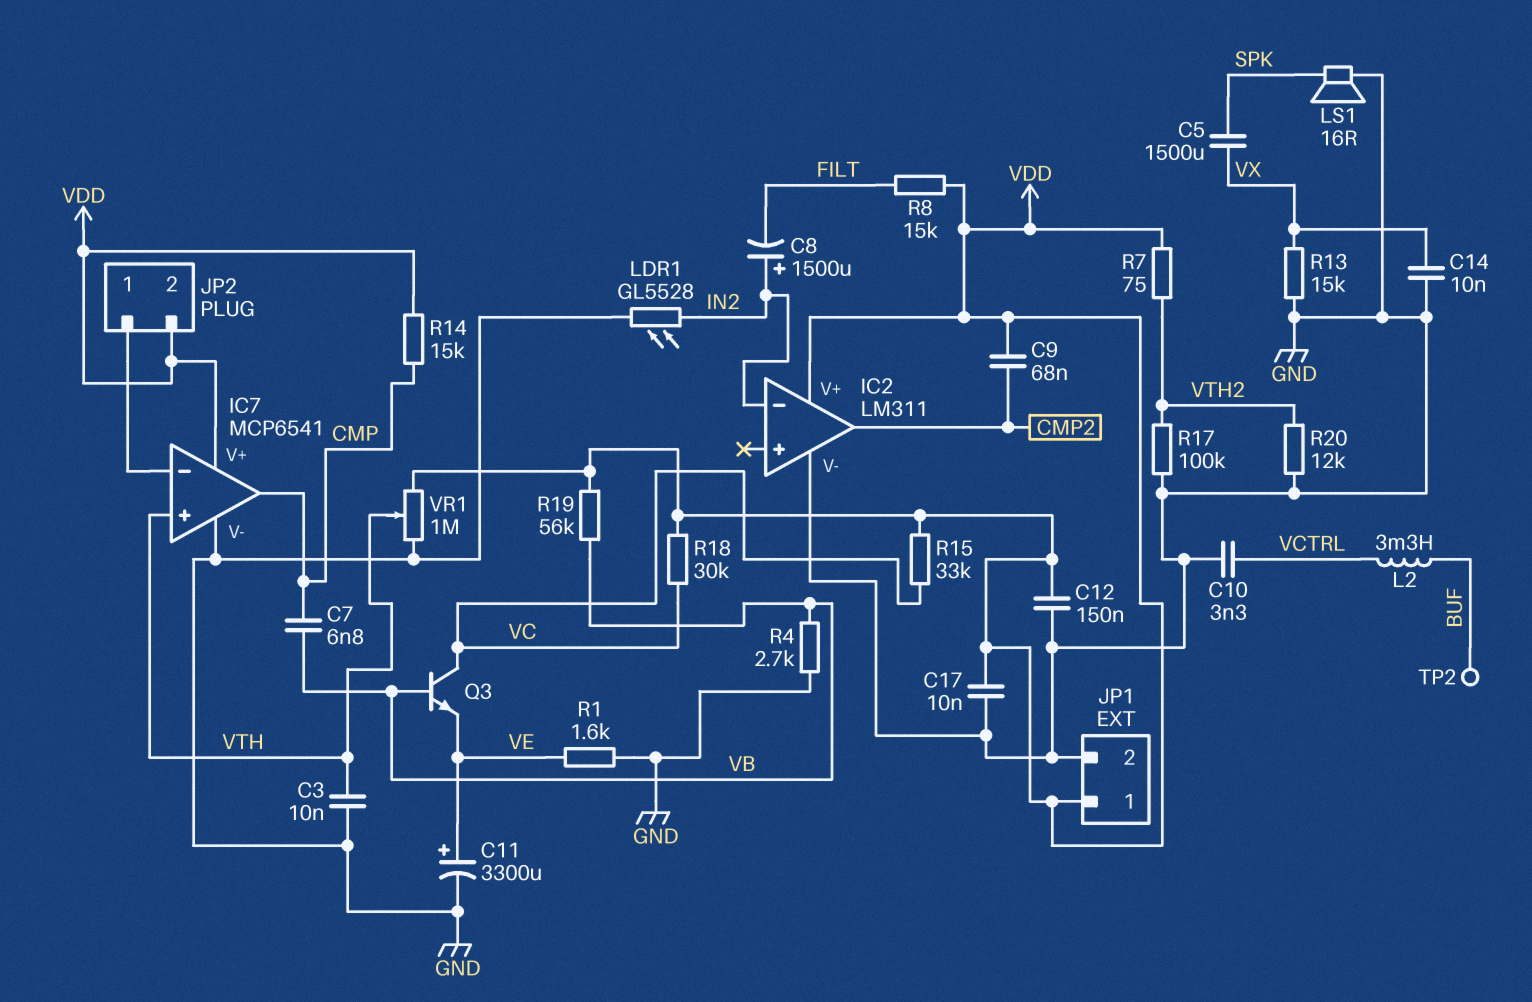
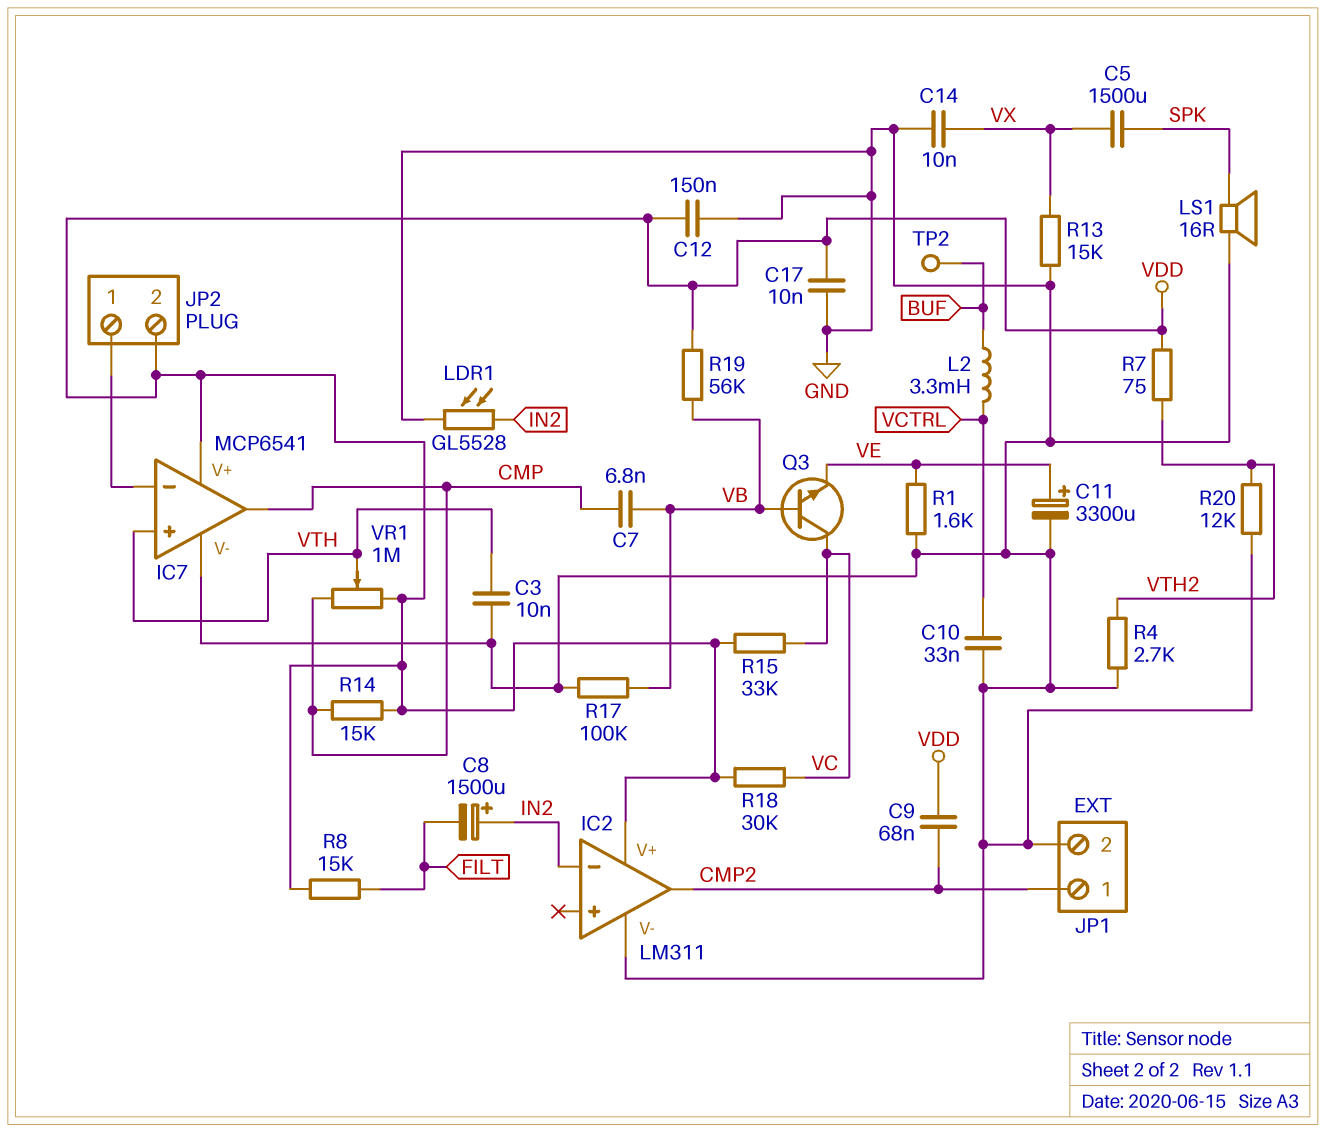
C10: 3.3nF (GND, VCTRL) -> 33nF (GND, VCTRL)
JP1 pin 1: VDD -> CMP2
R4: 2.7k (GND, VB) -> 2.7k (GND, VTH2)
R17: 100k (GND, VTH2) -> 100k (GND, VB)
VR1: 1M (GND, VDD, wiper VTH) -> 1M (CMP, VDD, wiper VTH)

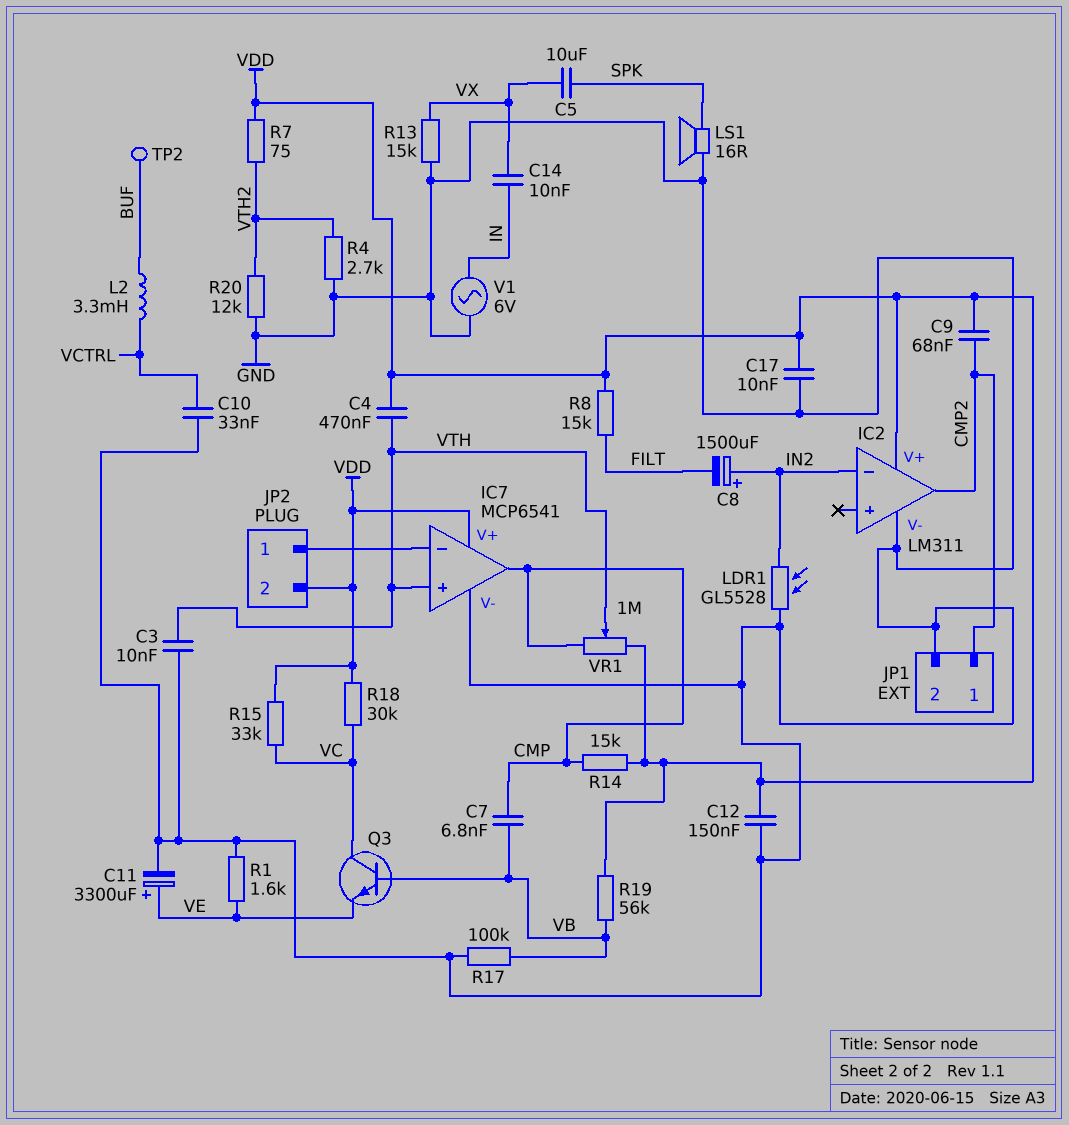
C4: none -> 470nF (VDD, VTH)
C5: 1500uF (SPK, VX) -> 10uF (SPK, VX)
C14: 10nF (GND, VX) -> 10nF (IN, VX)
V1: none -> AC 6V (GND, IN)

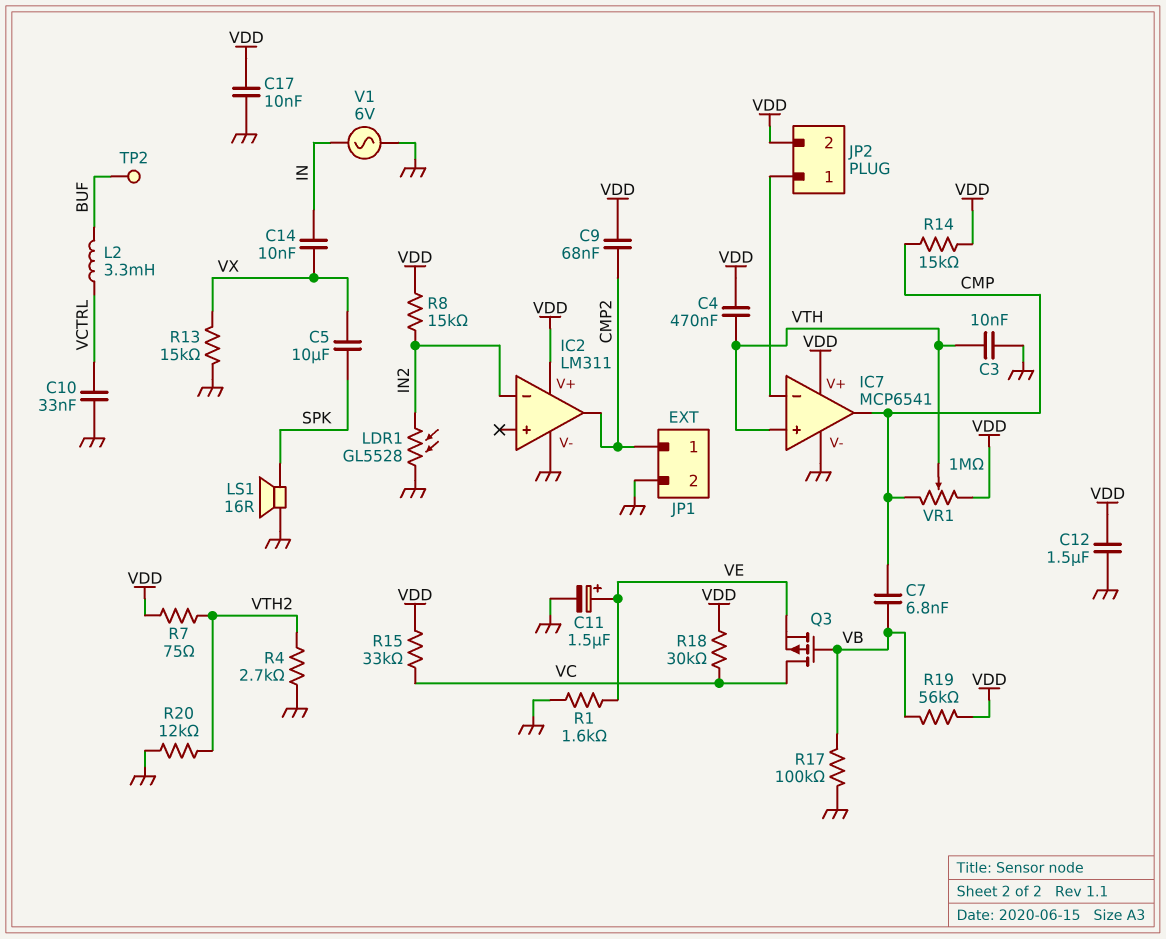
C8: 1500uF (plus IN2, minus FILT) -> none
C11: 3300uF (plus VE, minus GND) -> 1.5uF (plus VE, minus GND)
C12: 150nF (GND, VDD) -> 1.5uF (GND, VDD)
Q3: NPN (B VB, C VC, E VE) -> PMOS (G VB, D VC, S VE)
R8: 15k (FILT, VDD) -> 15k (IN2, VDD)

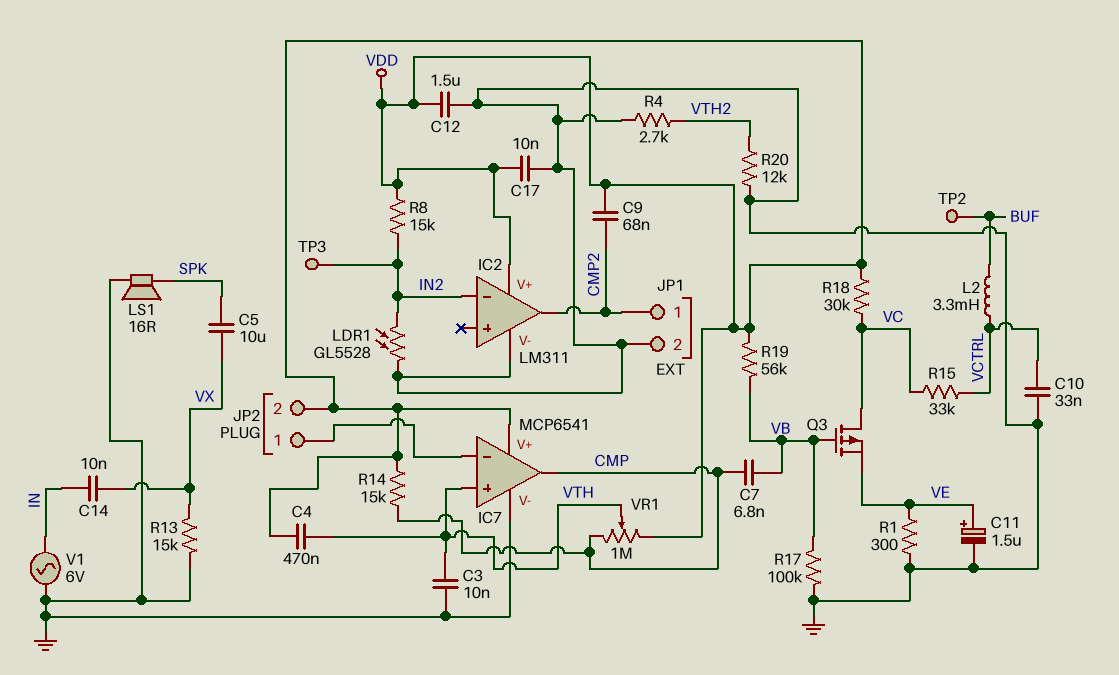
R1: 1.6k (GND, VE) -> 300 (GND, VE)
R7: 75 (VDD, VTH2) -> none
R15: 33k (VC, VDD) -> 33k (VC, VCTRL)
TP3: none -> test point (IN2)

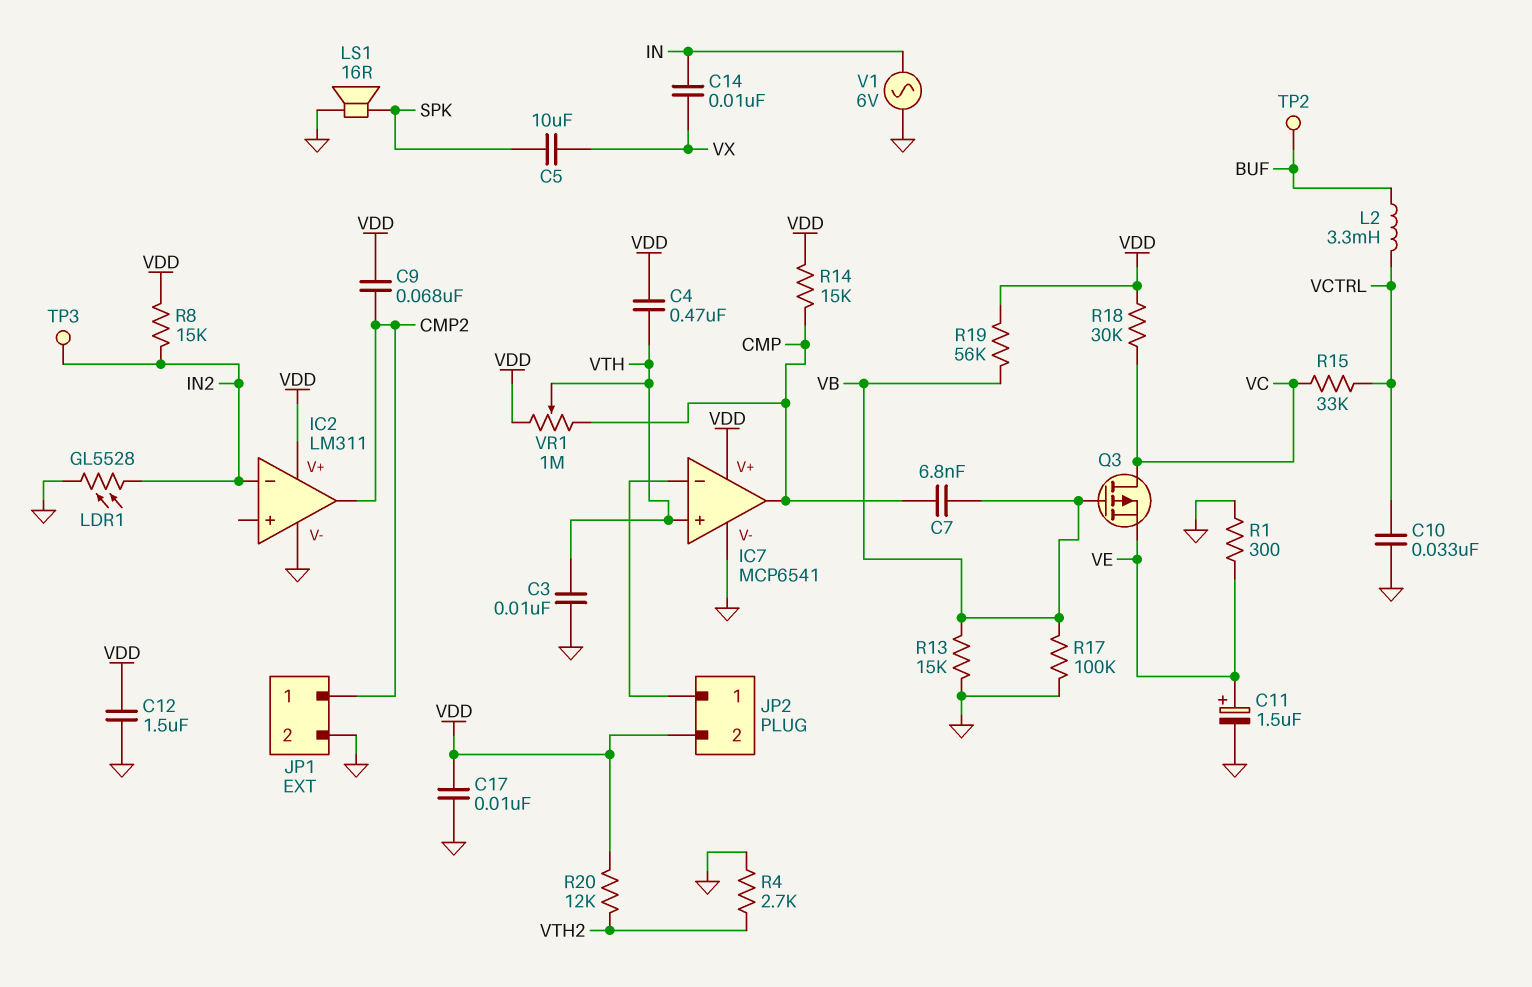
R13: 15k (GND, VX) -> 15k (GND, VB)
R20: 12k (GND, VTH2) -> 12k (VDD, VTH2)

